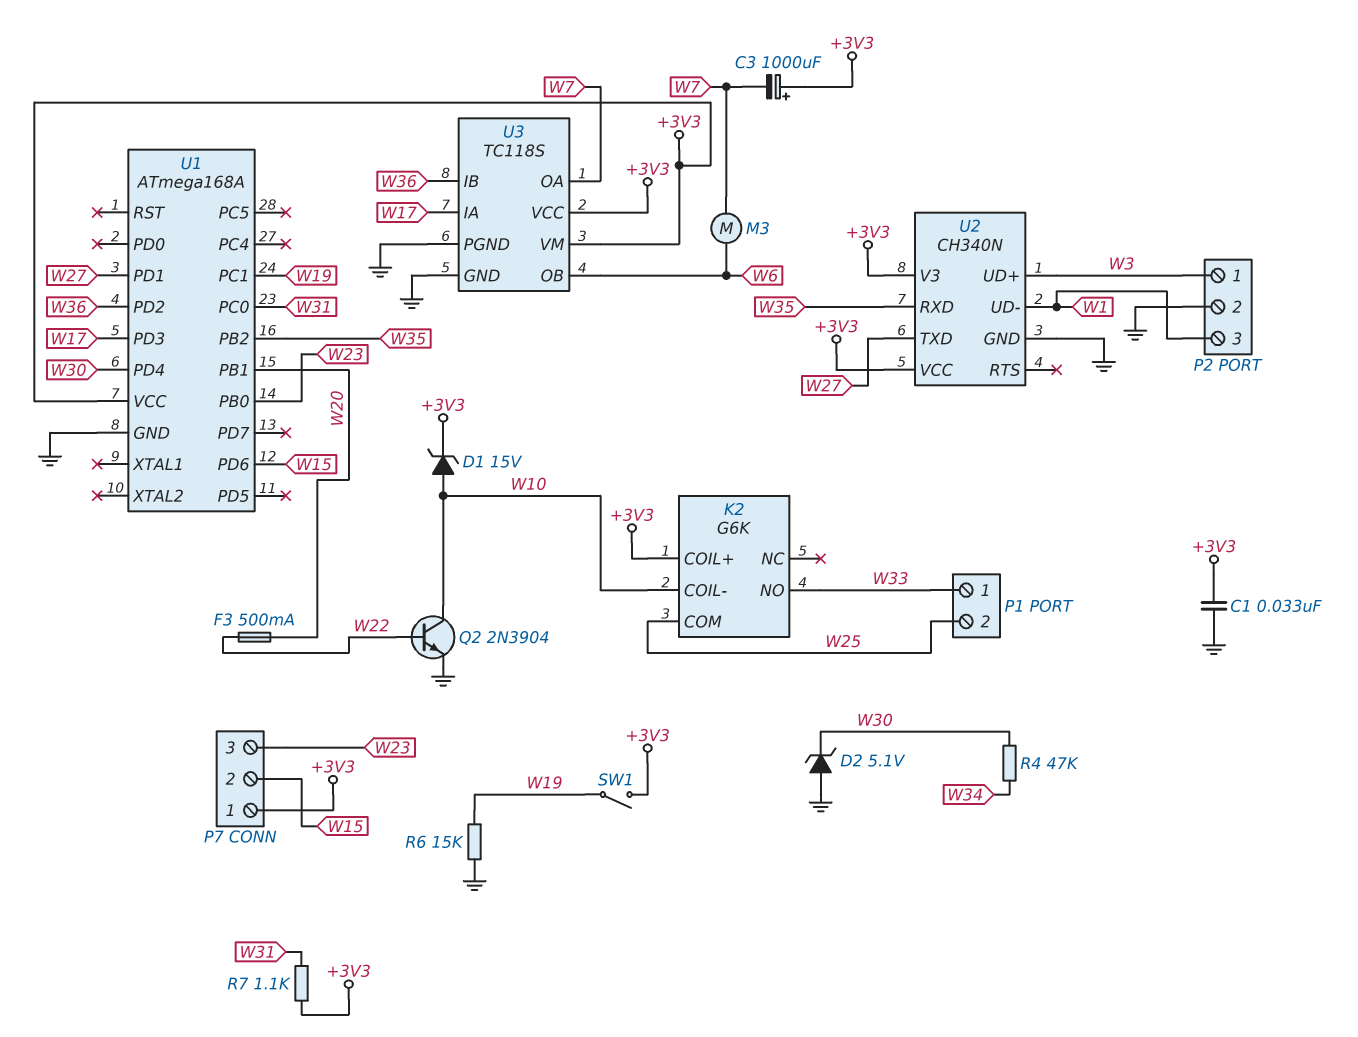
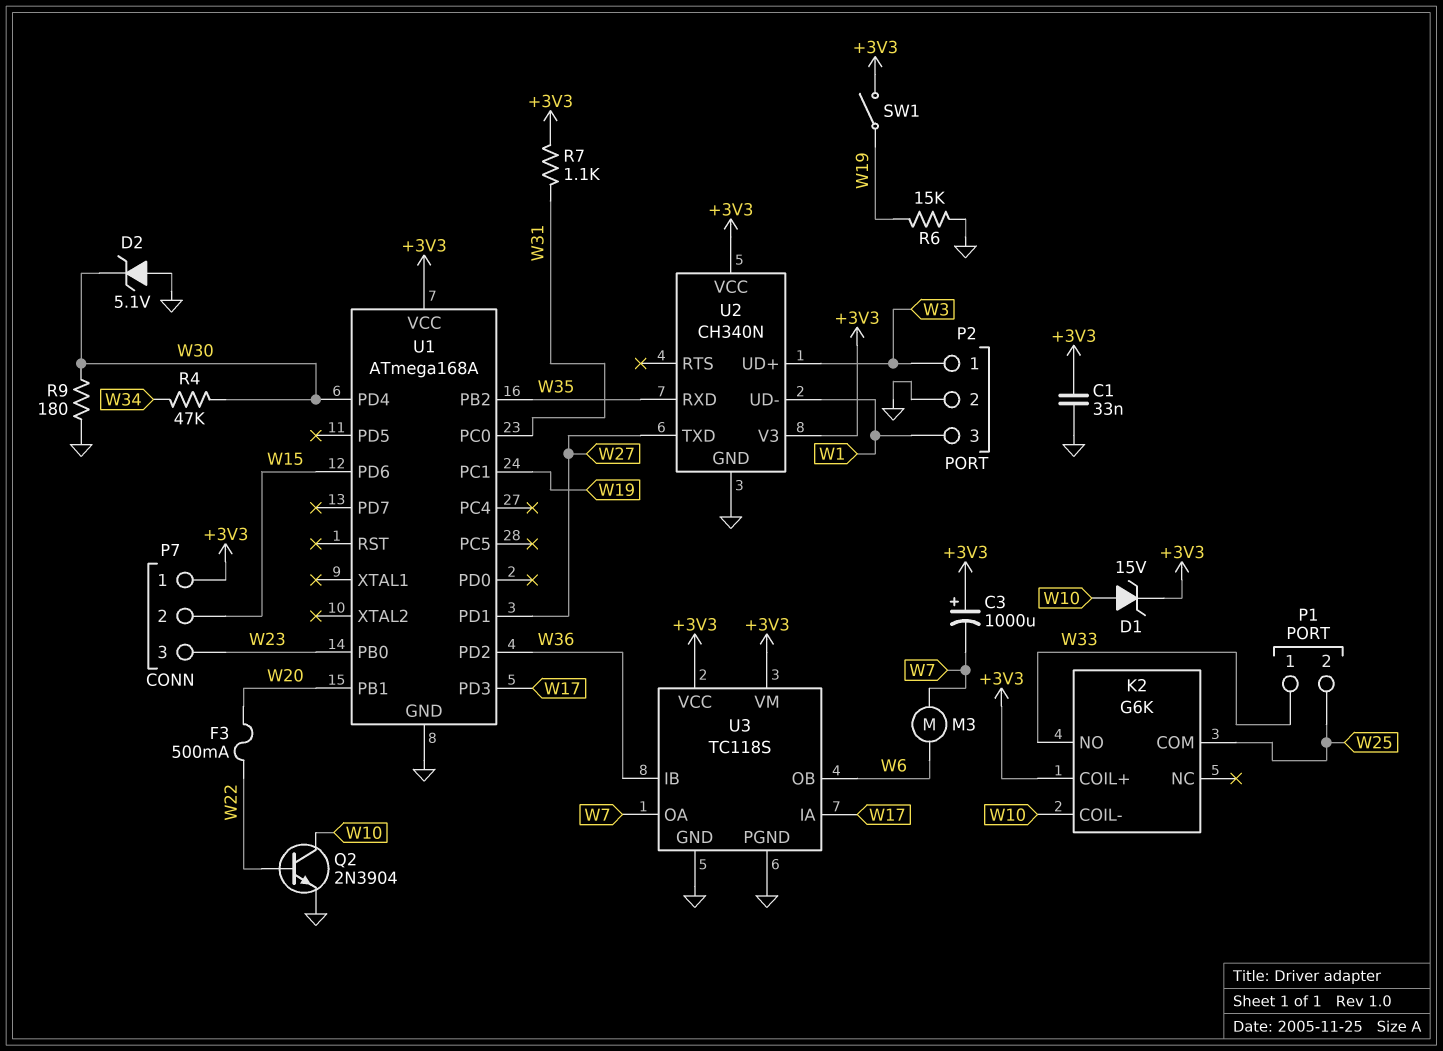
R9: none -> 180 (GND, W30)

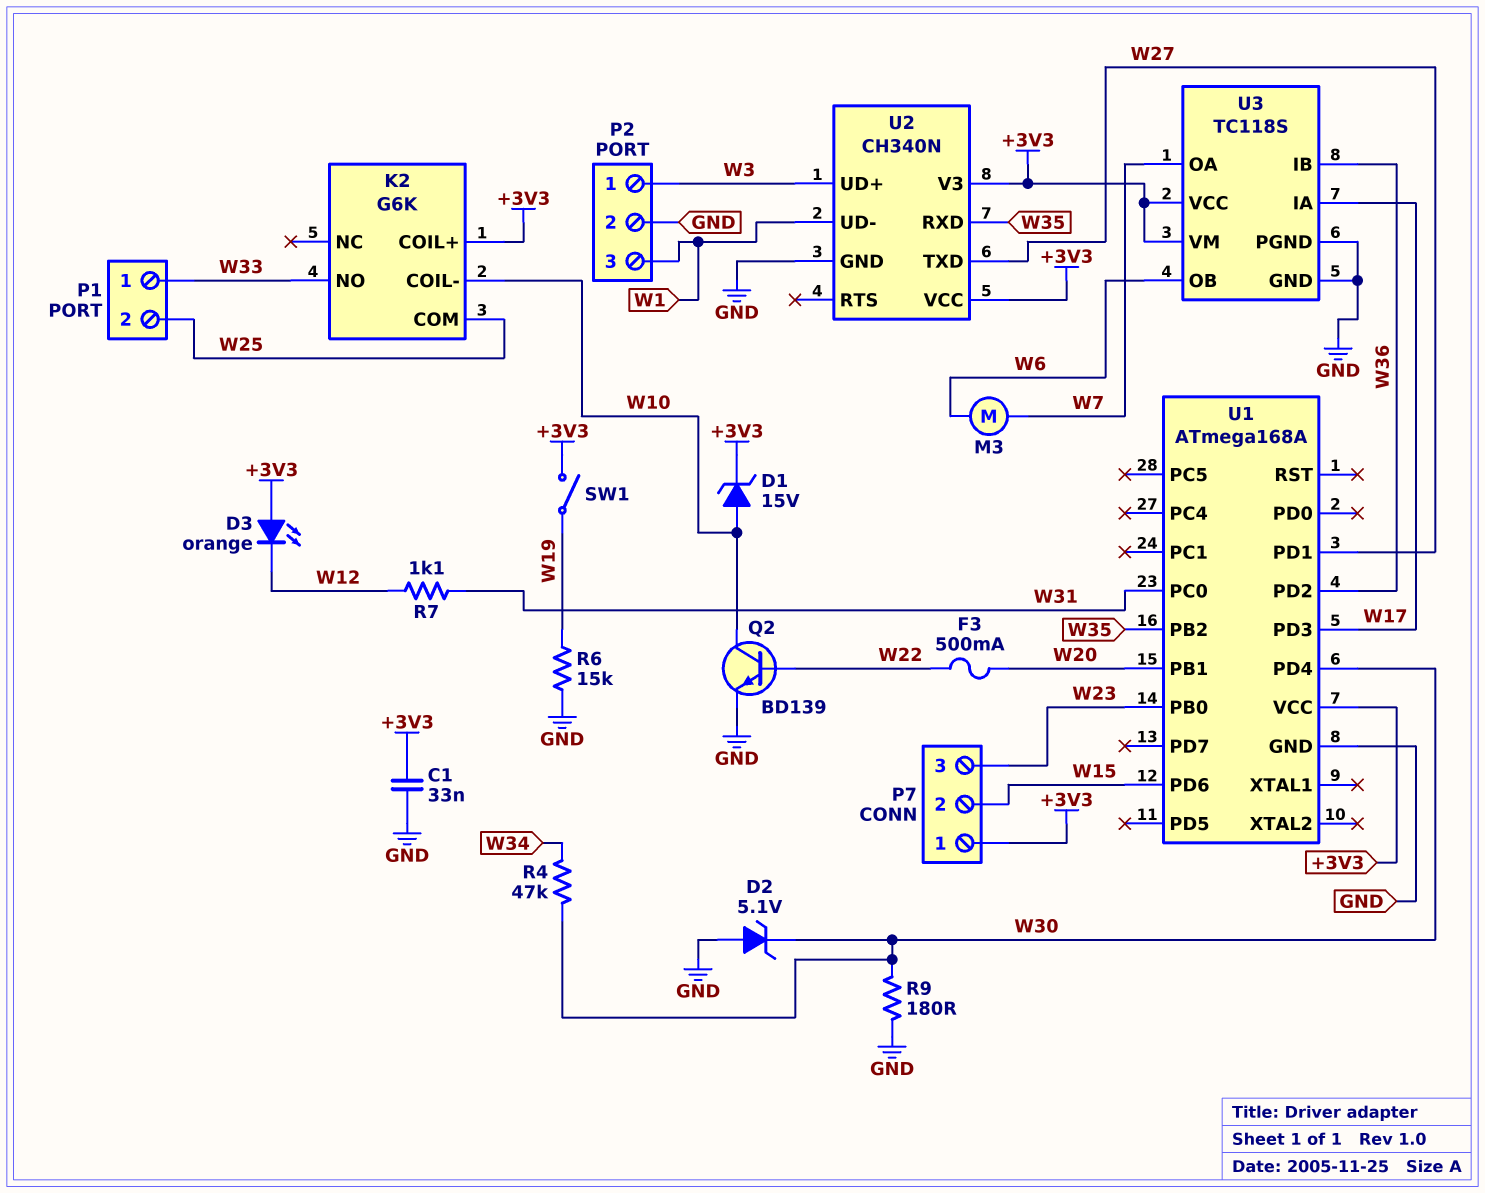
C3: 1000uF (plus +3V3, minus W7) -> none
D3: none -> LED orange (A +3V3, K W12)
Q2: NPN 2N3904 (B W22, C W10, E GND) -> NPN BD139 (B W22, C W10, E GND)
R7: 1.1k (+3V3, W31) -> 1.1k (W12, W31)
U1 pin PC1: W19 -> none

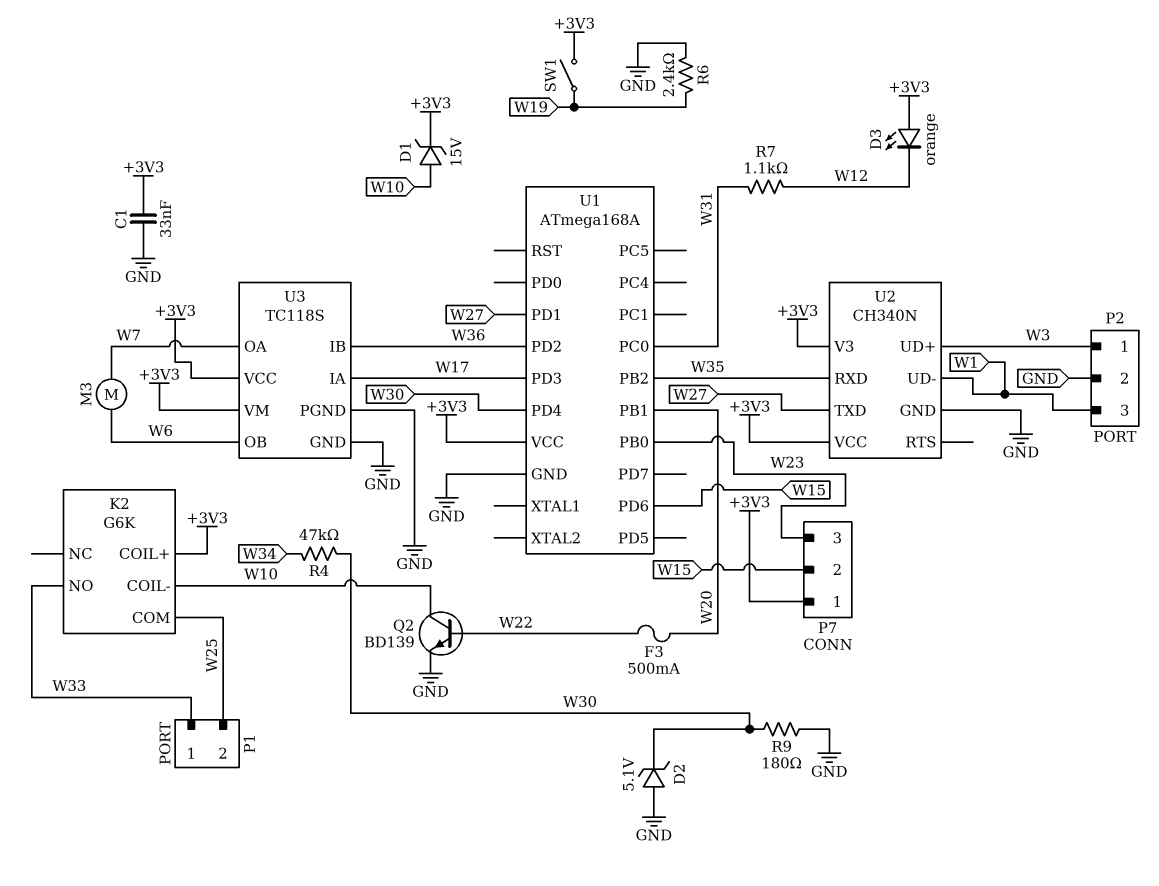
R6: 15k (GND, W19) -> 2.4k (GND, W19)

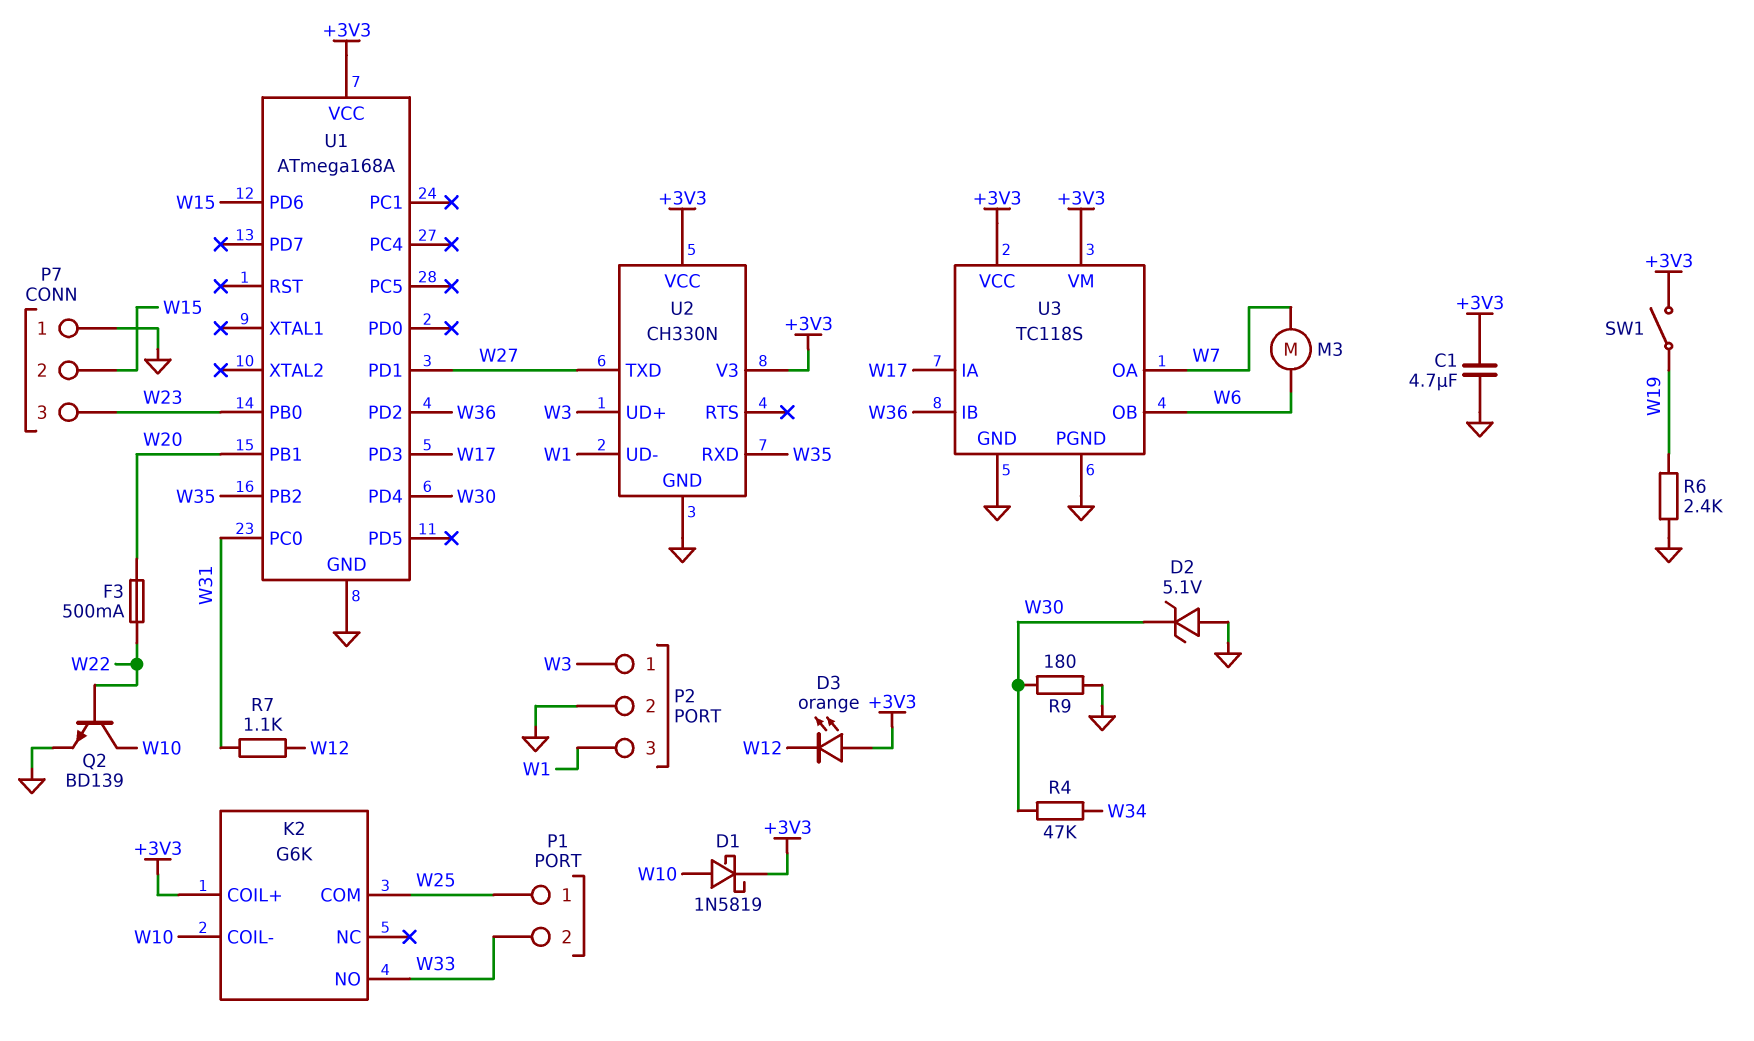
C1: 33nF (+3V3, GND) -> 4.7uF (+3V3, GND)
D1: zener 15V (A W10, K +3V3) -> schottky 1N5819 (A W10, K +3V3)
P1 pin 1: W33 -> W25
P1 pin 2: W25 -> W33
P7 pin 1: +3V3 -> GND
U2: CH340N -> CH330N

